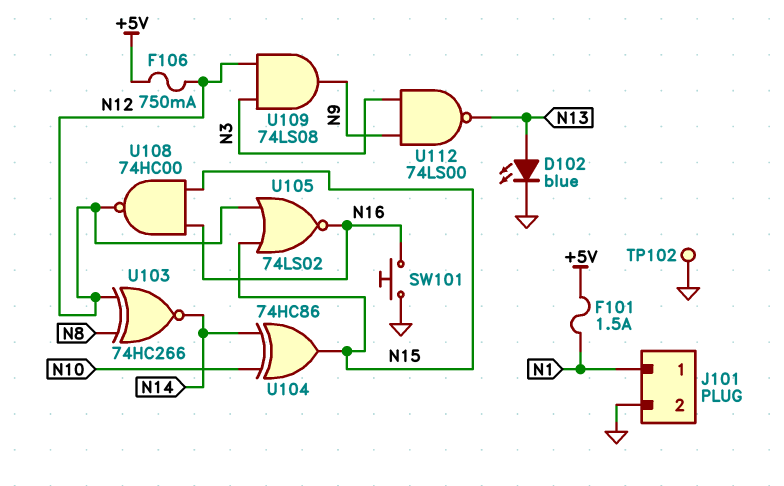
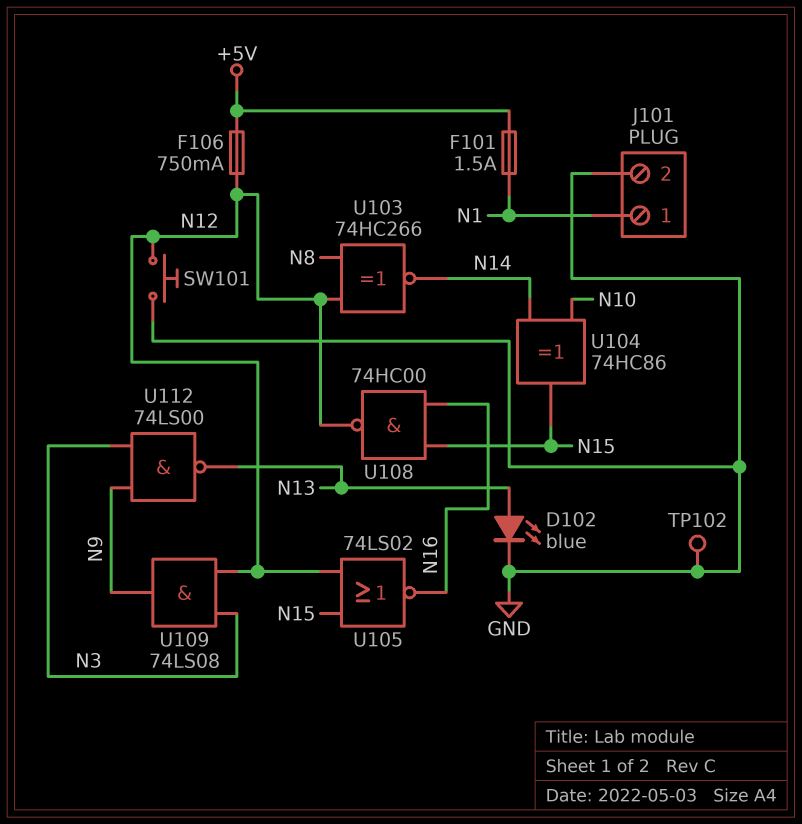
SW101: button (GND, N16) -> button (GND, N12)

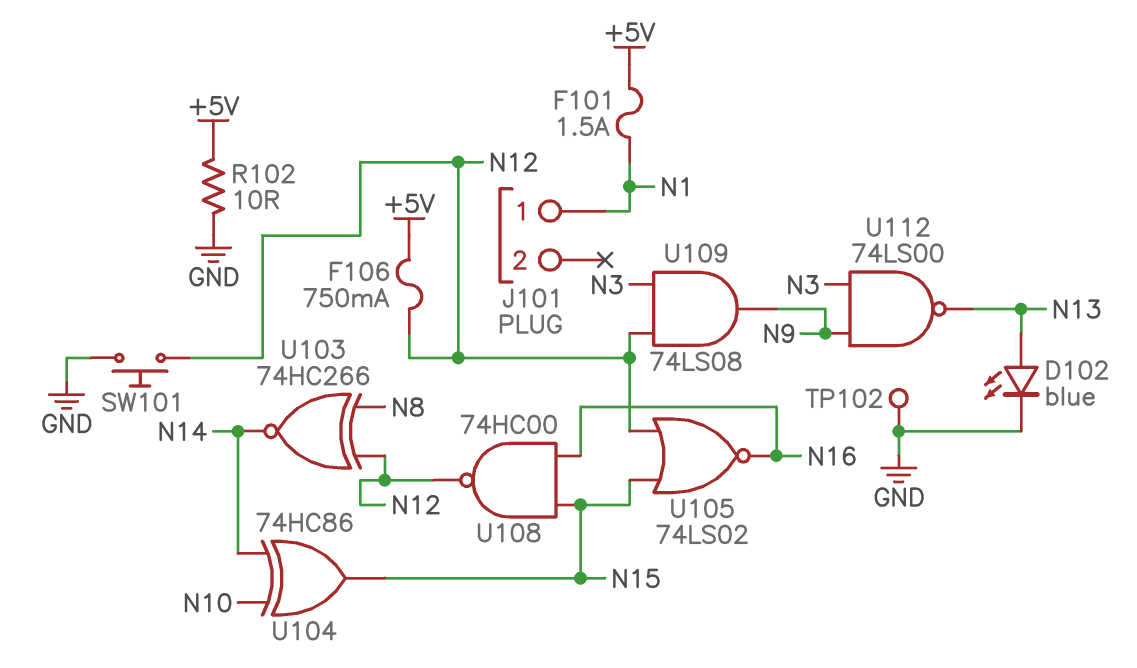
J101 pin 2: GND -> none
R102: none -> 10 (+5V, GND)

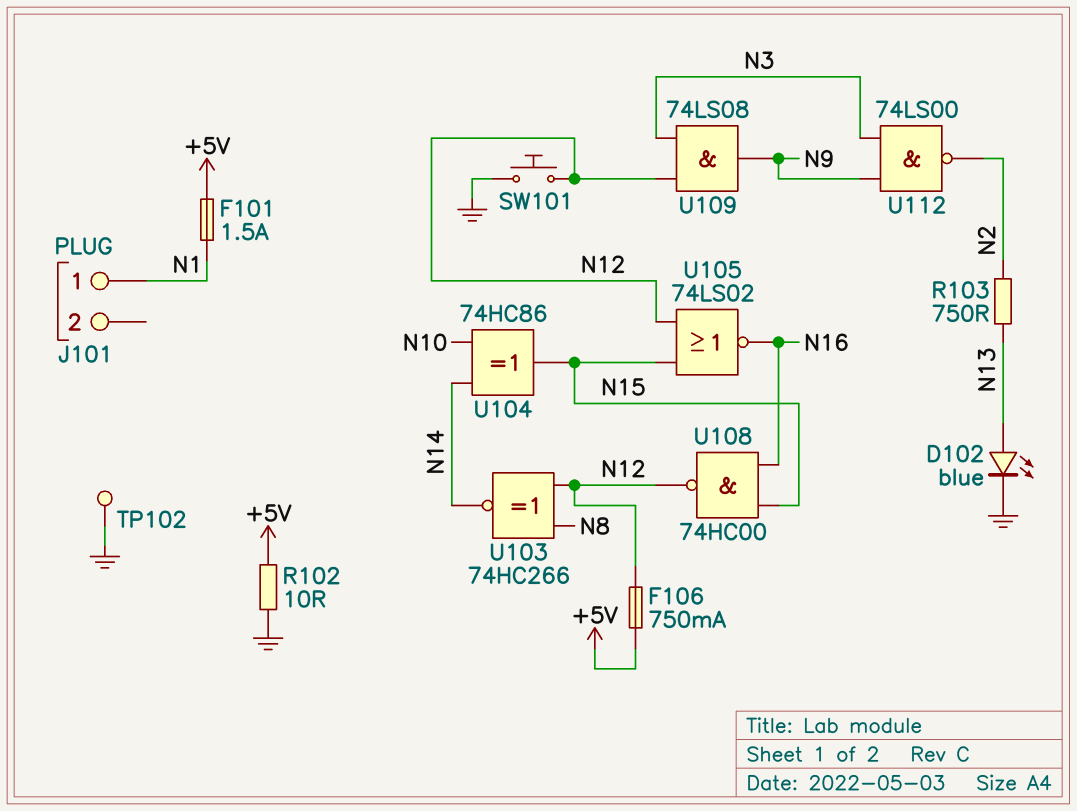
R103: none -> 750 (N2, N13)
U112: NAND 74LS00 (in N3, in N9, out N13) -> NAND 74LS00 (in N3, in N9, out N2)

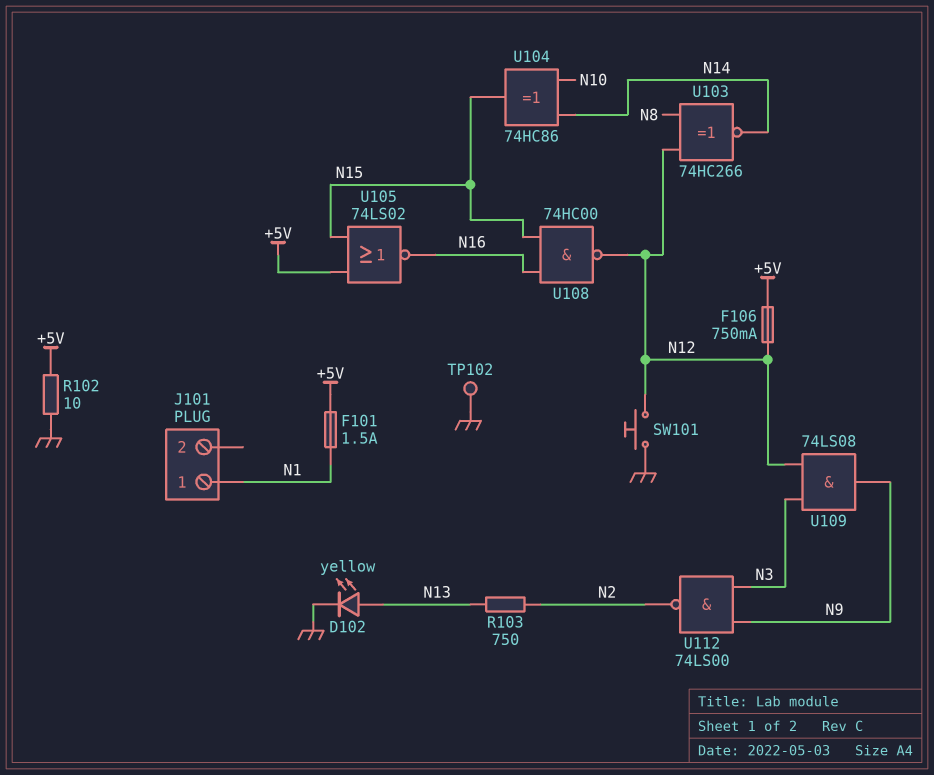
D102: LED blue (A N13, K GND) -> LED yellow (A N13, K GND)
U105: NOR 74LS02 (in N12, in N15, out N16) -> NOR 74LS02 (in +5V, in N15, out N16)

